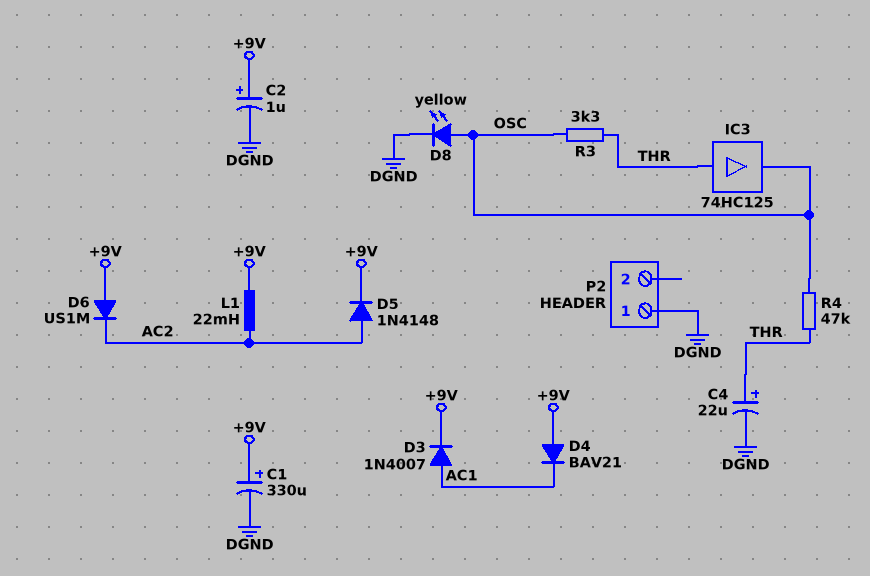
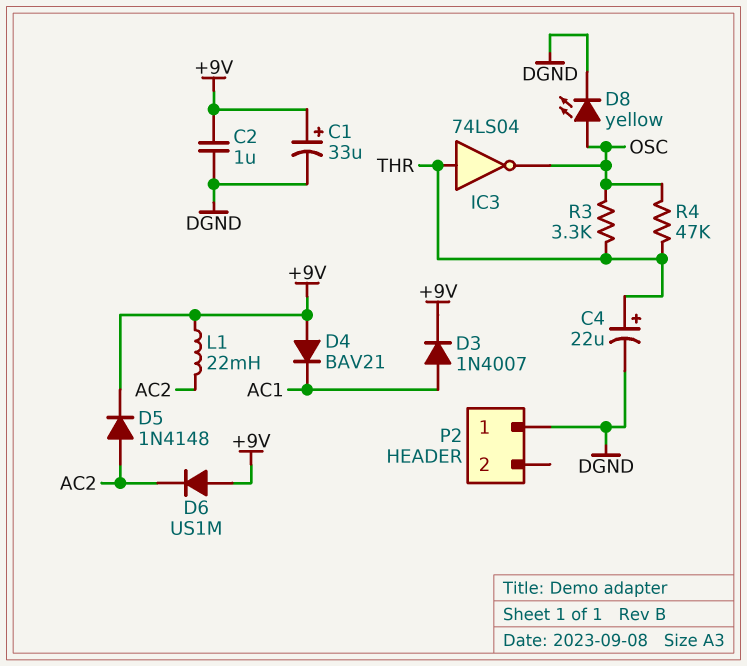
C1: 330uF (plus +9V, minus DGND) -> 33uF (plus +9V, minus DGND)
C2: 1uF (plus +9V, minus DGND) -> 1uF (+9V, DGND)
IC3: buffer 74HC125 (in THR, out OSC) -> NOT 74LS04 (in THR, out OSC)

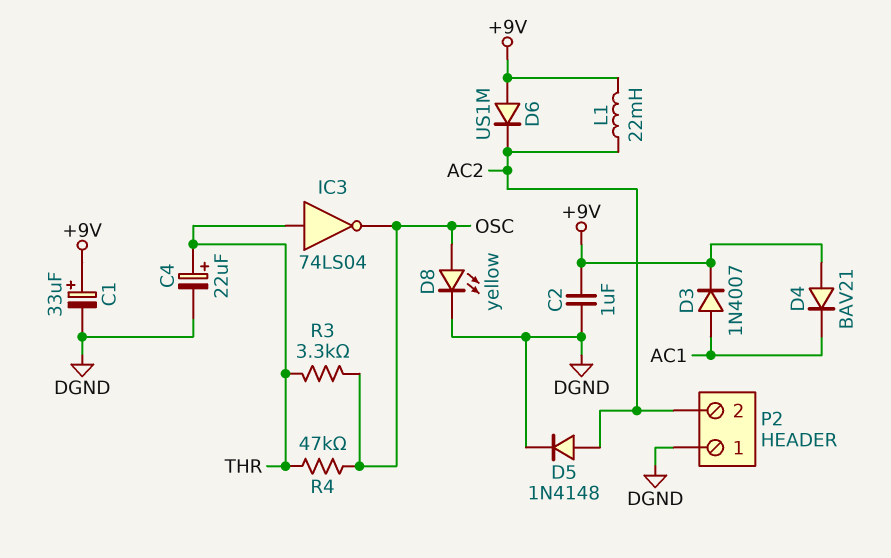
D5: diode 1N4148 (A AC2, K +9V) -> diode 1N4148 (A AC2, K DGND)
P2 pin 2: none -> AC2

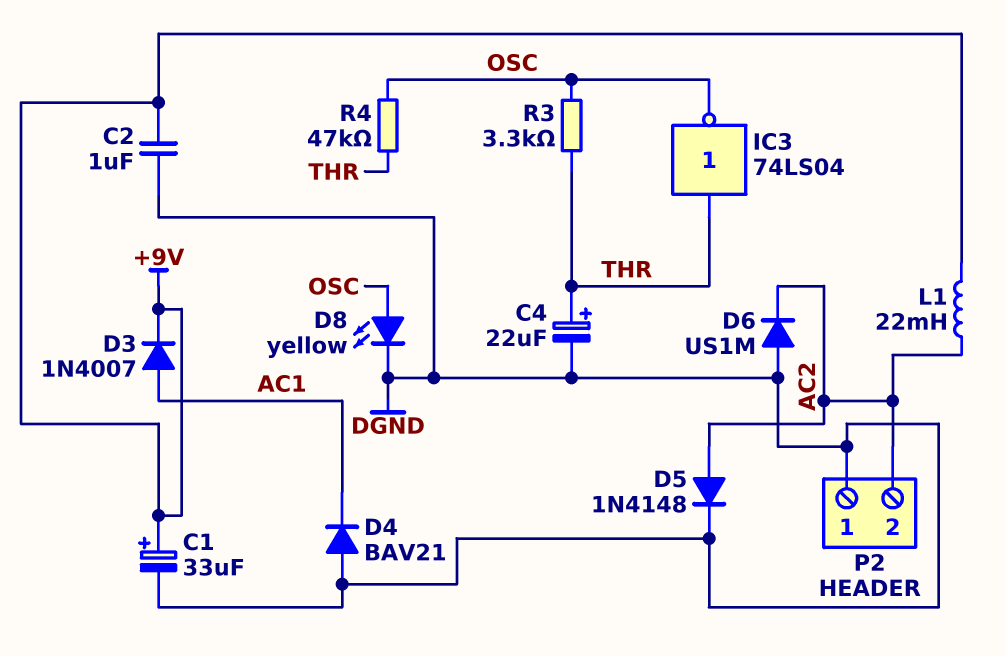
D4: diode BAV21 (A +9V, K AC1) -> diode BAV21 (A DGND, K AC1)
D6: diode US1M (A +9V, K AC2) -> diode US1M (A DGND, K AC2)

